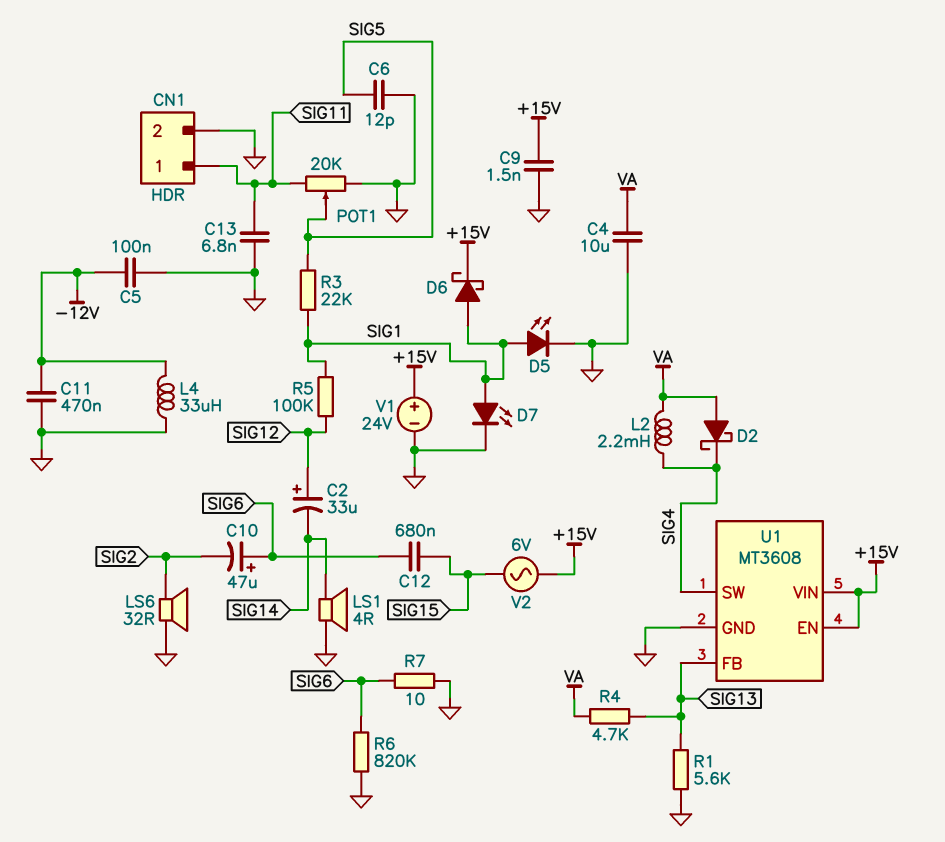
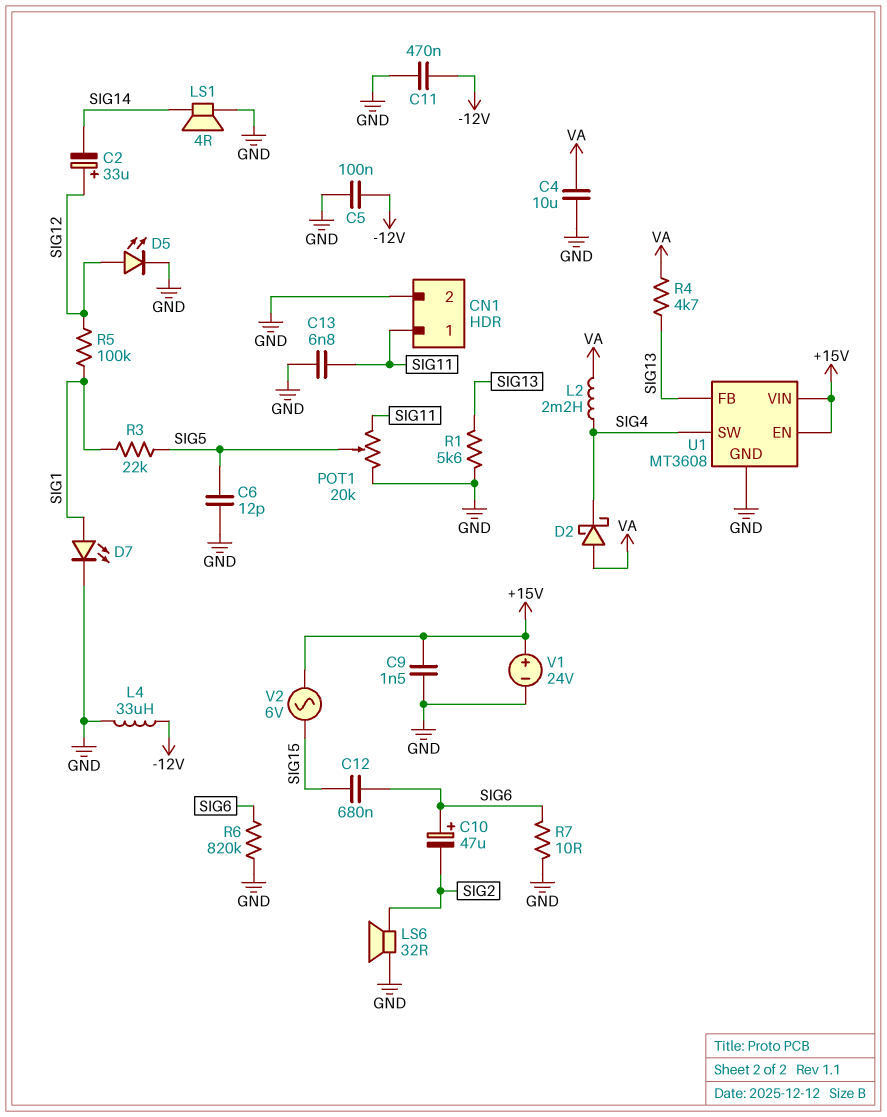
D5: LED (A SIG1, K GND) -> LED (A SIG12, K GND)
D6: schottky (A SIG1, K +15V) -> none

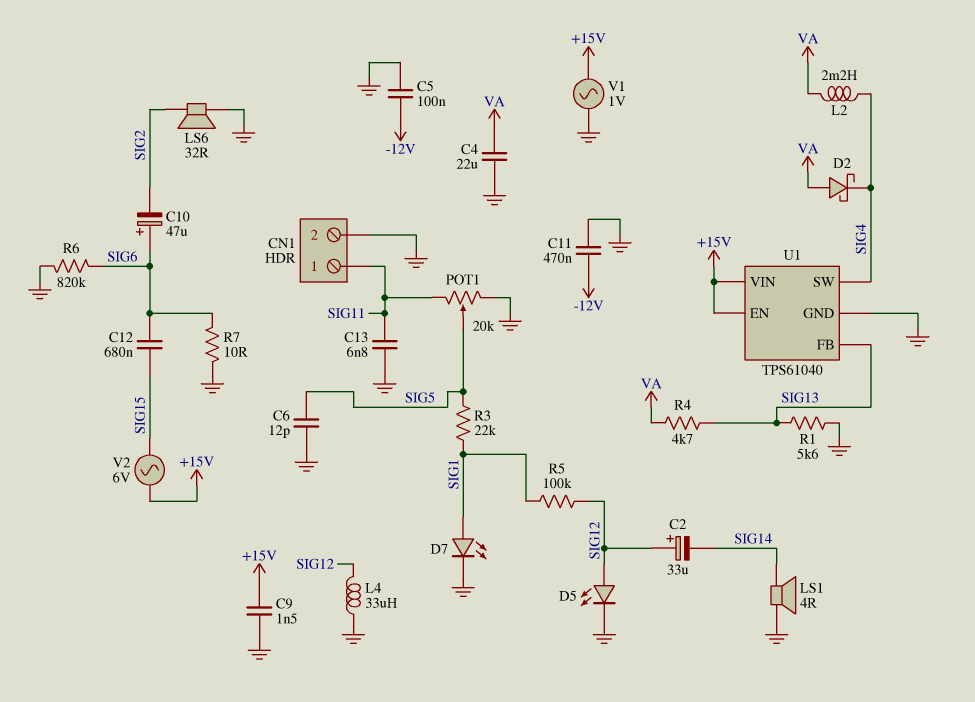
C4: 10uF (GND, VA) -> 22uF (GND, VA)
L4: 33uH (-12V, GND) -> 33uH (GND, SIG12)
U1: MT3608 -> TPS61040
V1: 24V (plus +15V, minus GND) -> AC 1V (+15V, GND)

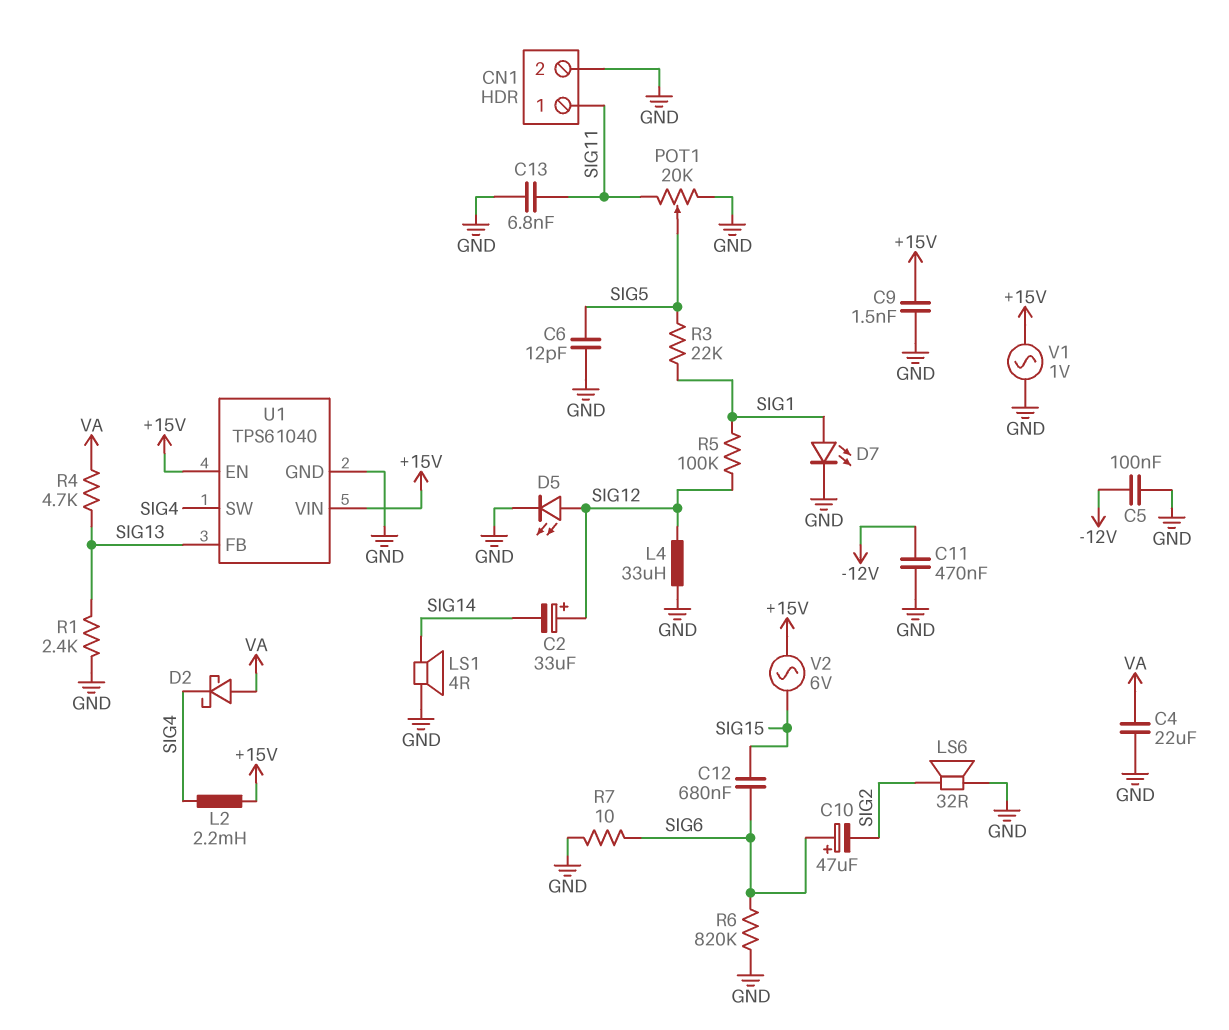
L2: 2.2mH (SIG4, VA) -> 2.2mH (+15V, SIG4)
R1: 5.6k (GND, SIG13) -> 2.4k (GND, SIG13)

